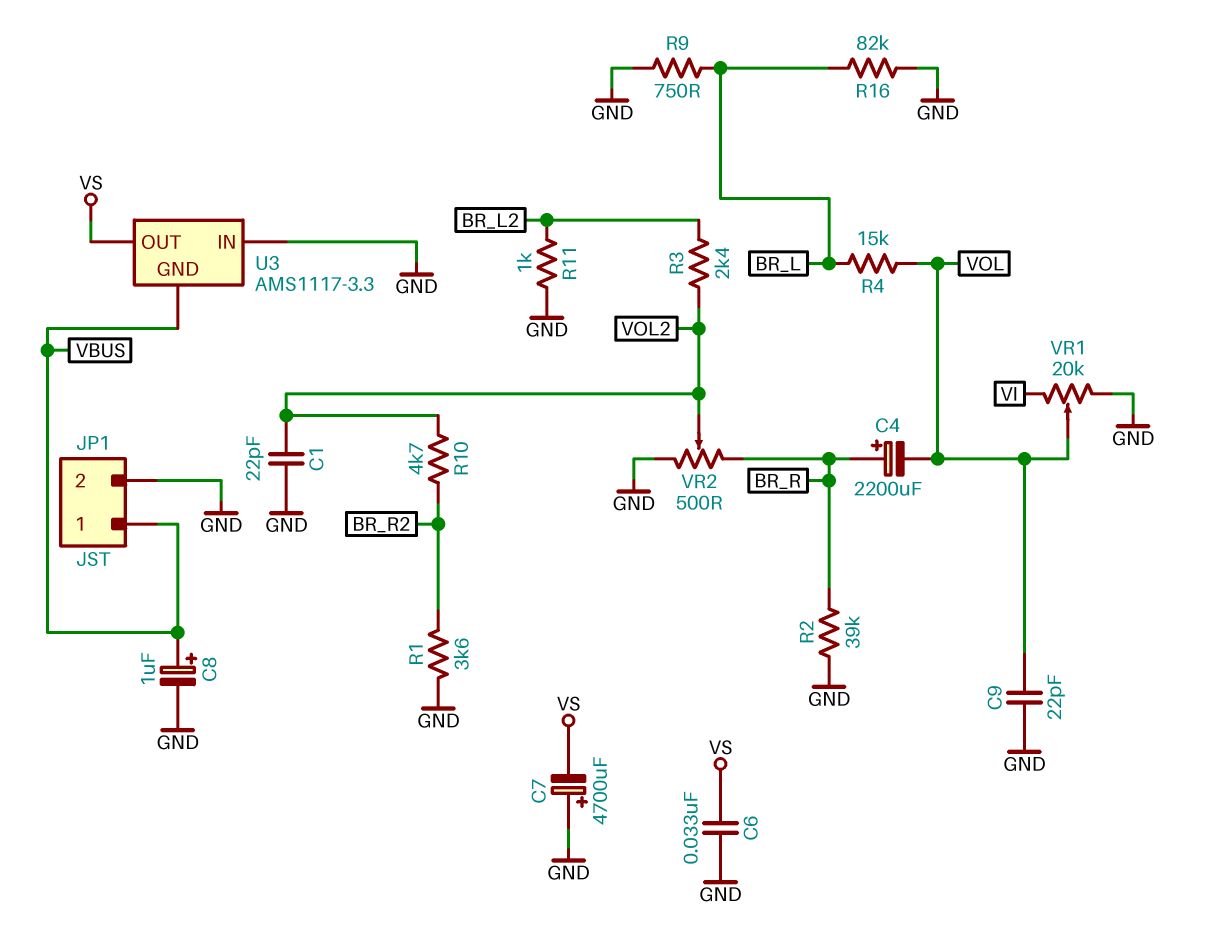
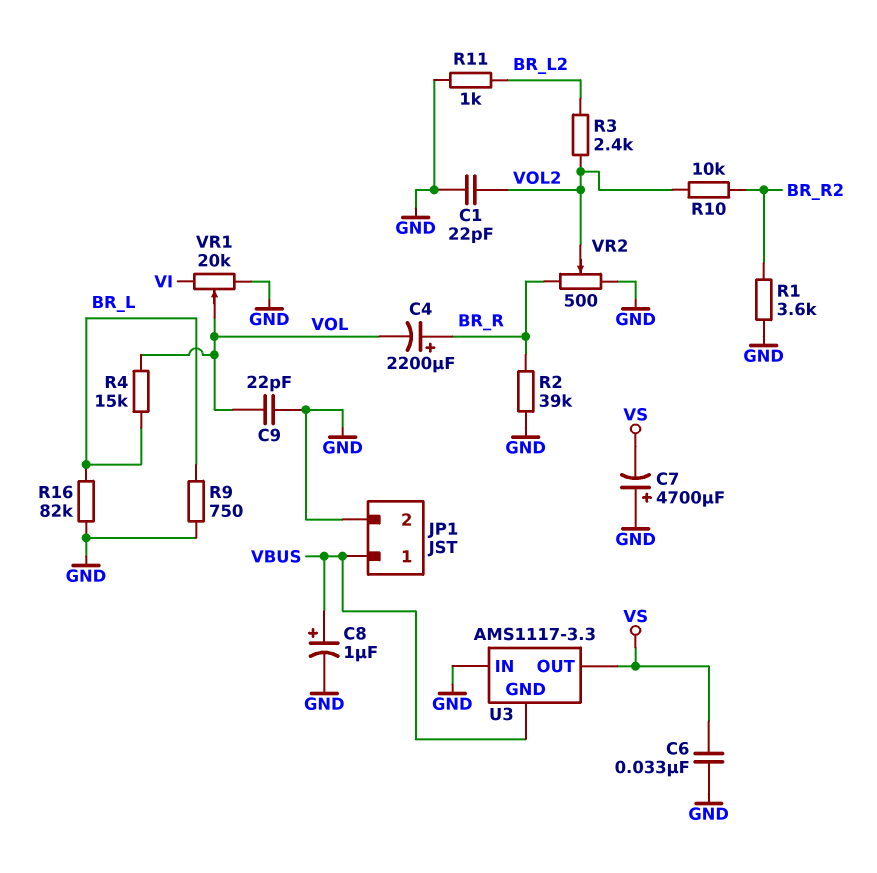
R10: 4.7k (BR_R2, VOL2) -> 10k (BR_R2, VOL2)

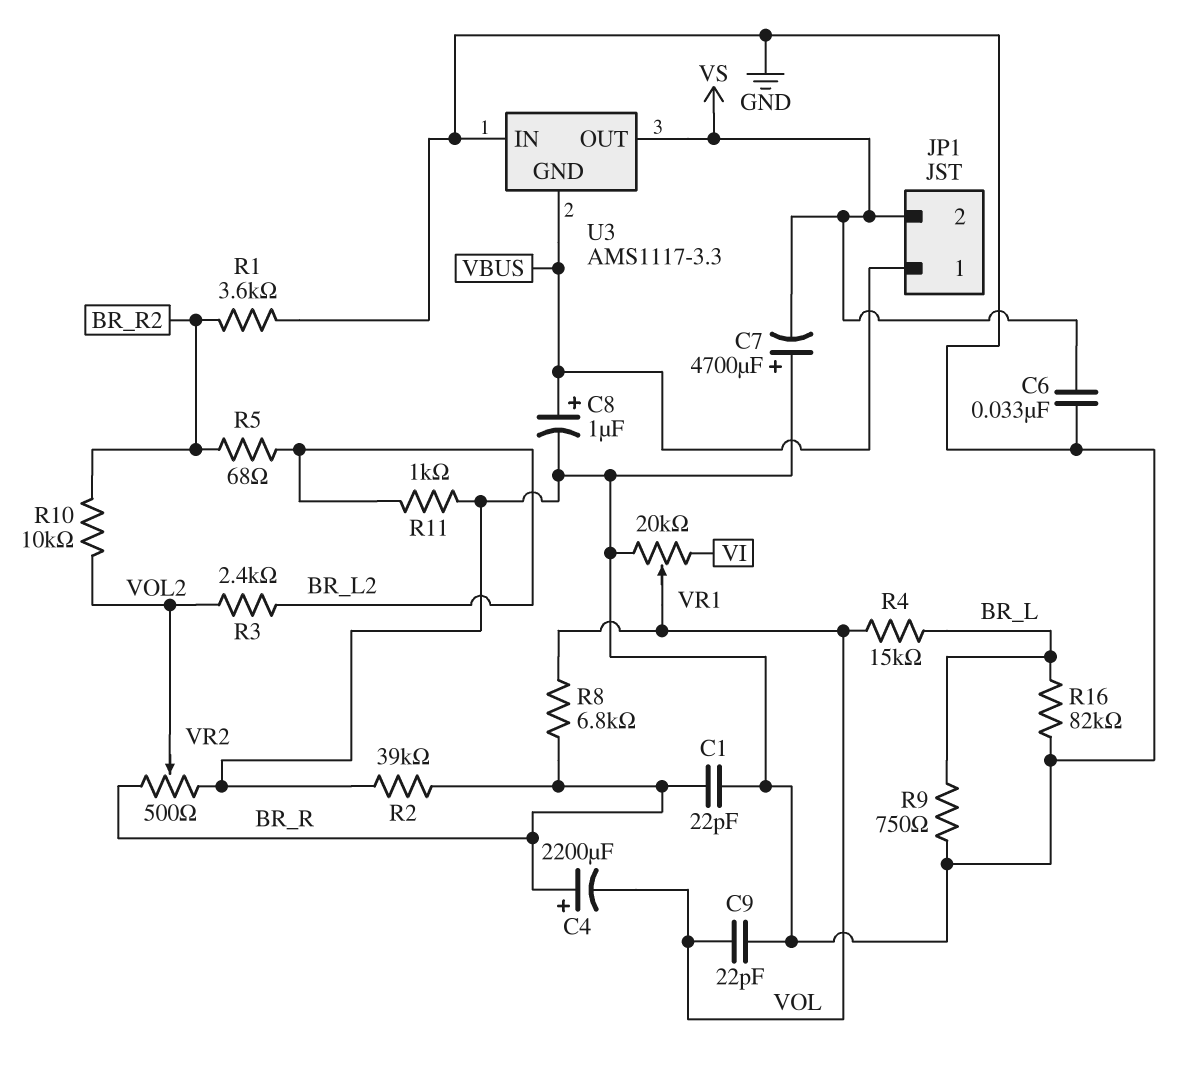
C1: 22pF (GND, VOL2) -> 22pF (BR_R, GND)
JP1 pin 2: GND -> VS
R5: none -> 68 (BR_L2, BR_R2)
R8: none -> 6.8k (BR_R, VOL)

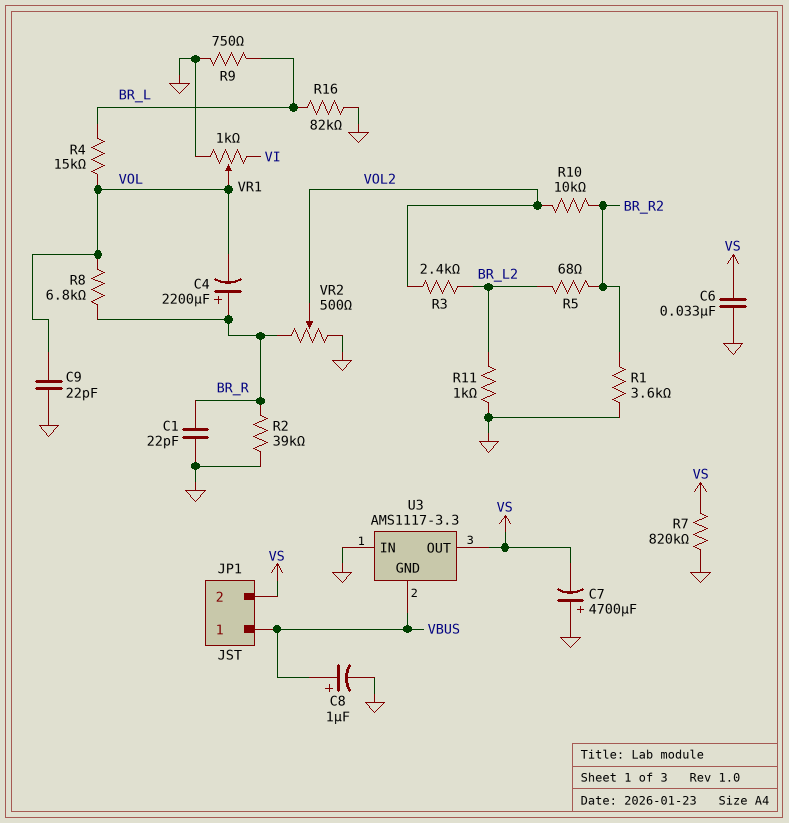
R7: none -> 820k (GND, VS)
VR1: 20k (GND, VI, wiper VOL) -> 1k (GND, VI, wiper VOL)

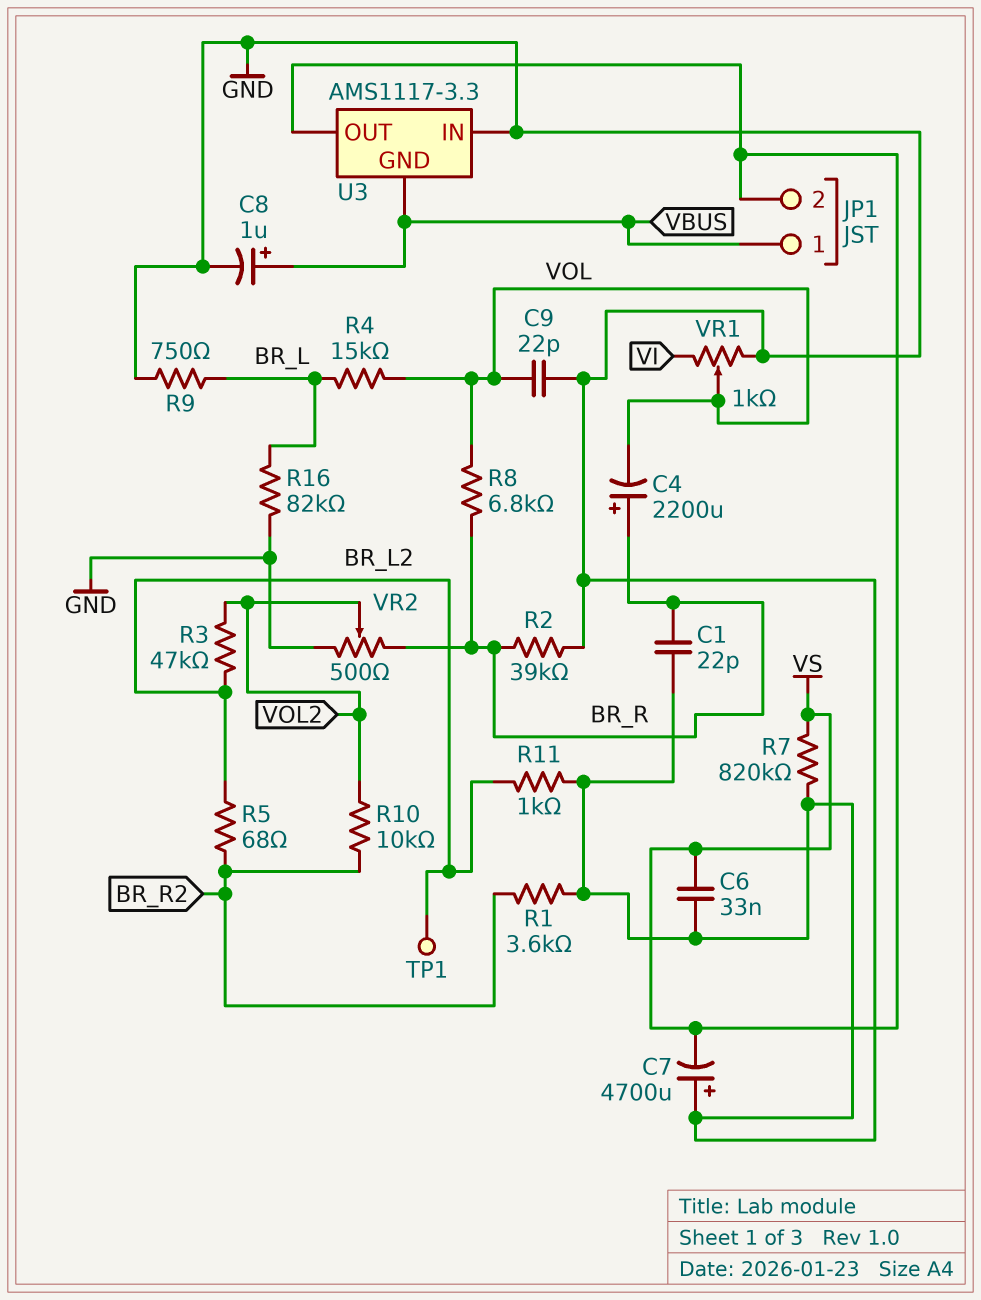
R3: 2.4k (BR_L2, VOL2) -> 47k (BR_L2, VOL2)
TP1: none -> test point (BR_L2)

